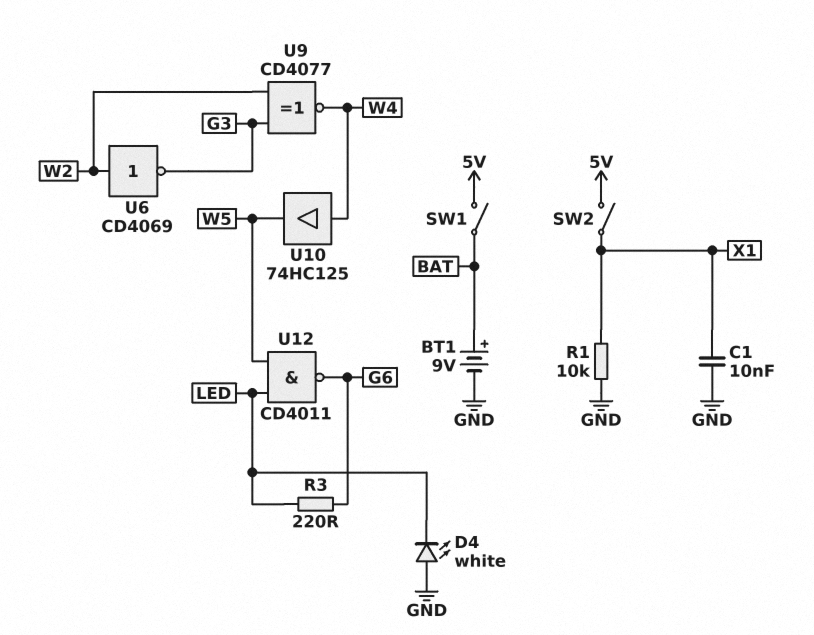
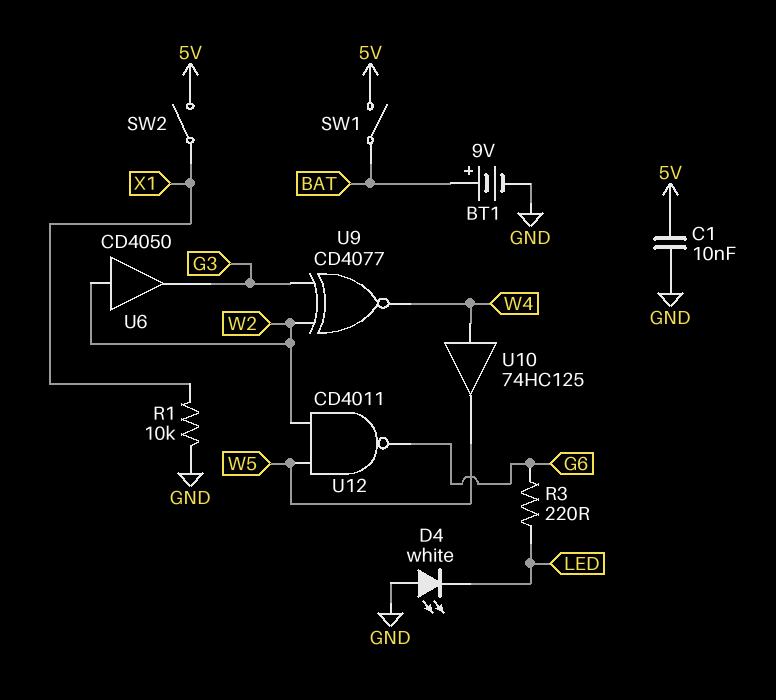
C1: 10nF (GND, X1) -> 10nF (5V, GND)
U6: NOT CD4069 (in W2, out G3) -> buffer CD4050 (in W2, out G3)
U12: NAND CD4011 (in LED, in W5, out G6) -> NAND CD4011 (in W2, in W5, out G6)

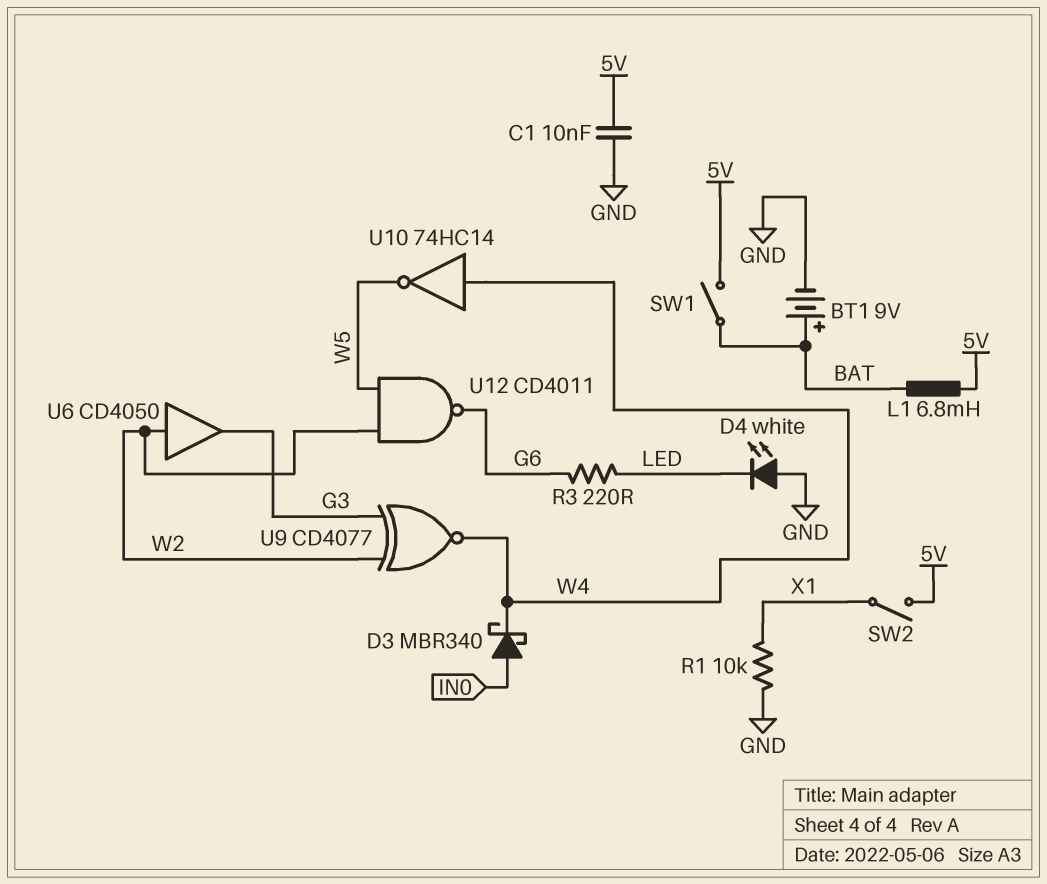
D3: none -> schottky MBR340 (A IN0, K W4)
L1: none -> 6.8mH (5V, BAT)
U10: buffer 74HC125 (in W4, out W5) -> NOT 74HC14 (in W4, out W5)

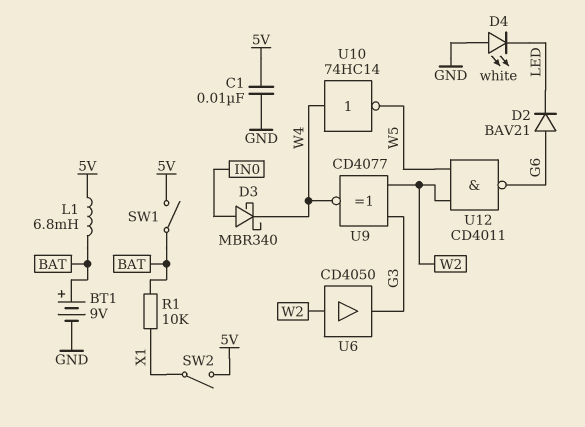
D2: none -> diode BAV21 (A G6, K LED)
R1: 10k (GND, X1) -> 10k (BAT, X1)
R3: 220 (G6, LED) -> none

